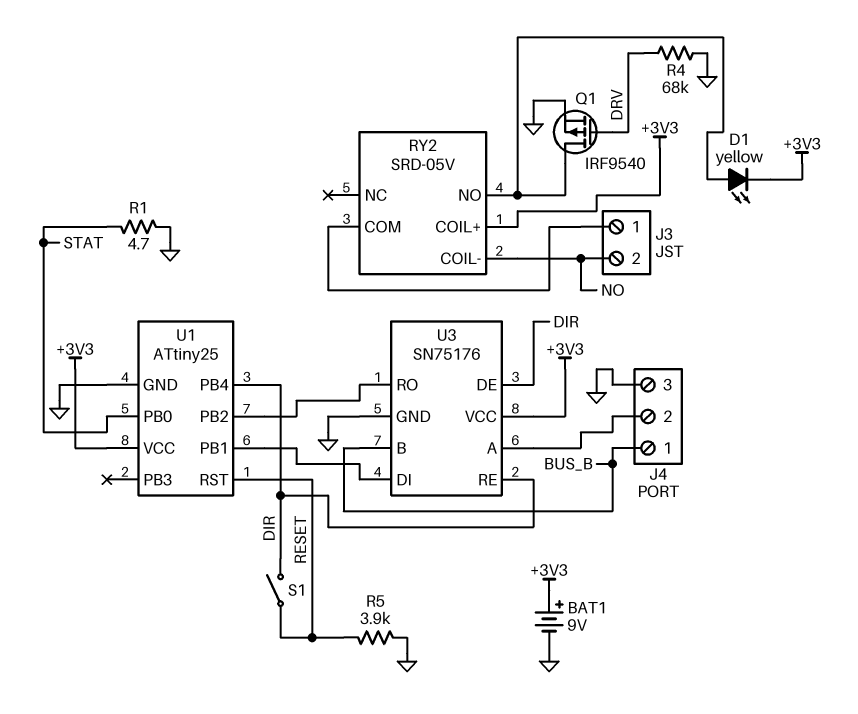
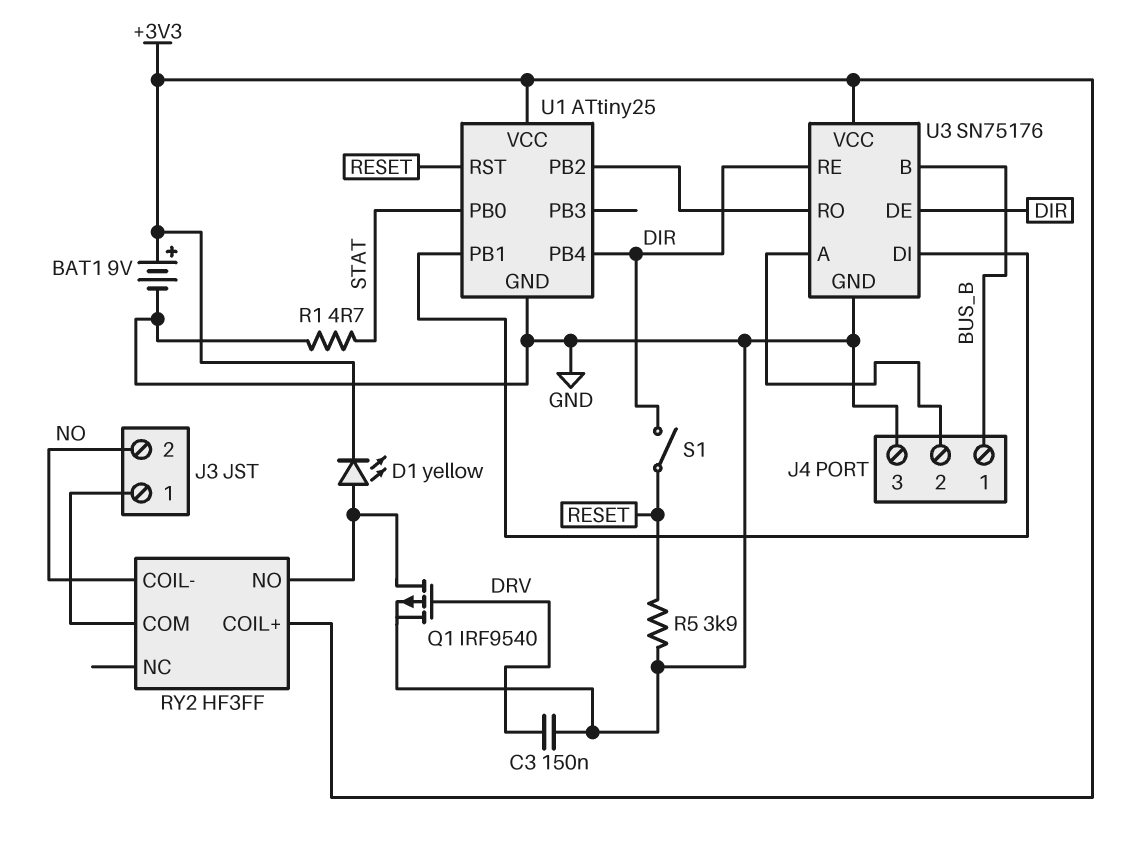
C3: none -> 150nF (DRV, GND)
R4: 68k (DRV, GND) -> none
RY2: SRD-05V -> HF3FF

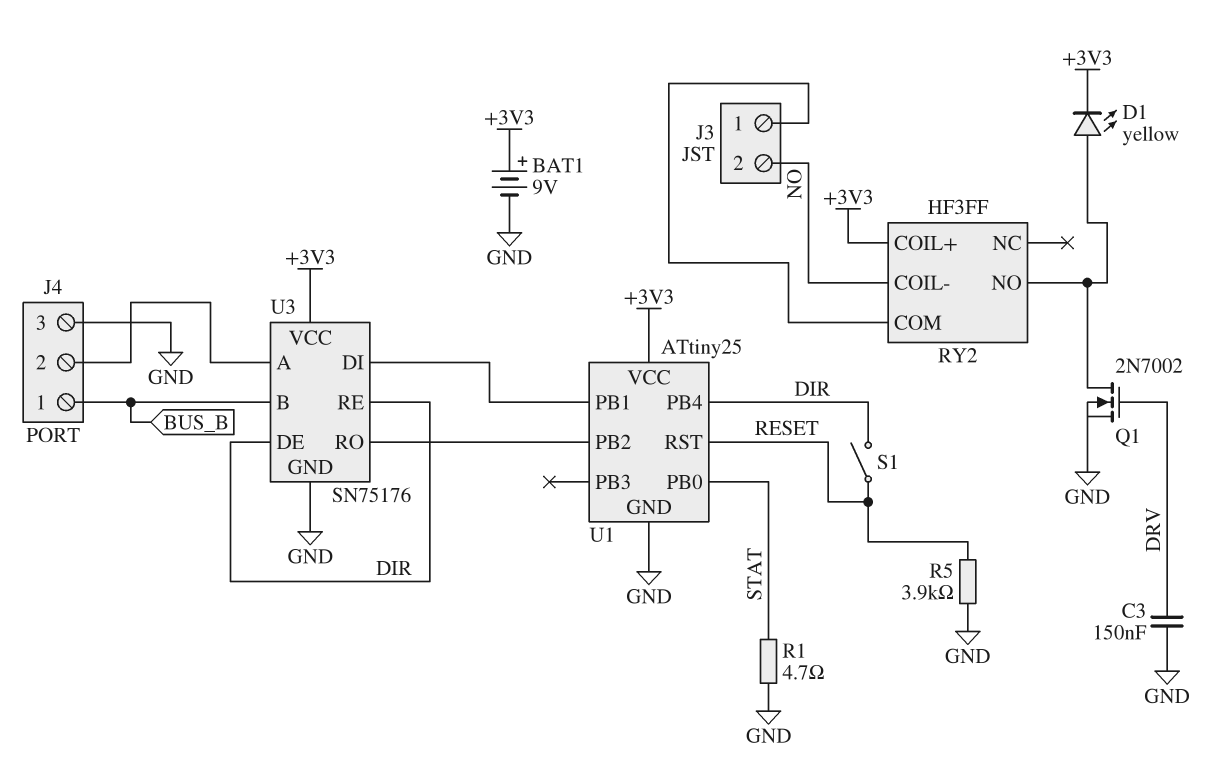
Q1: PMOS IRF9540 (G DRV, D RY2/NO, S GND) -> NMOS 2N7002 (G DRV, D RY2/NO, S GND)

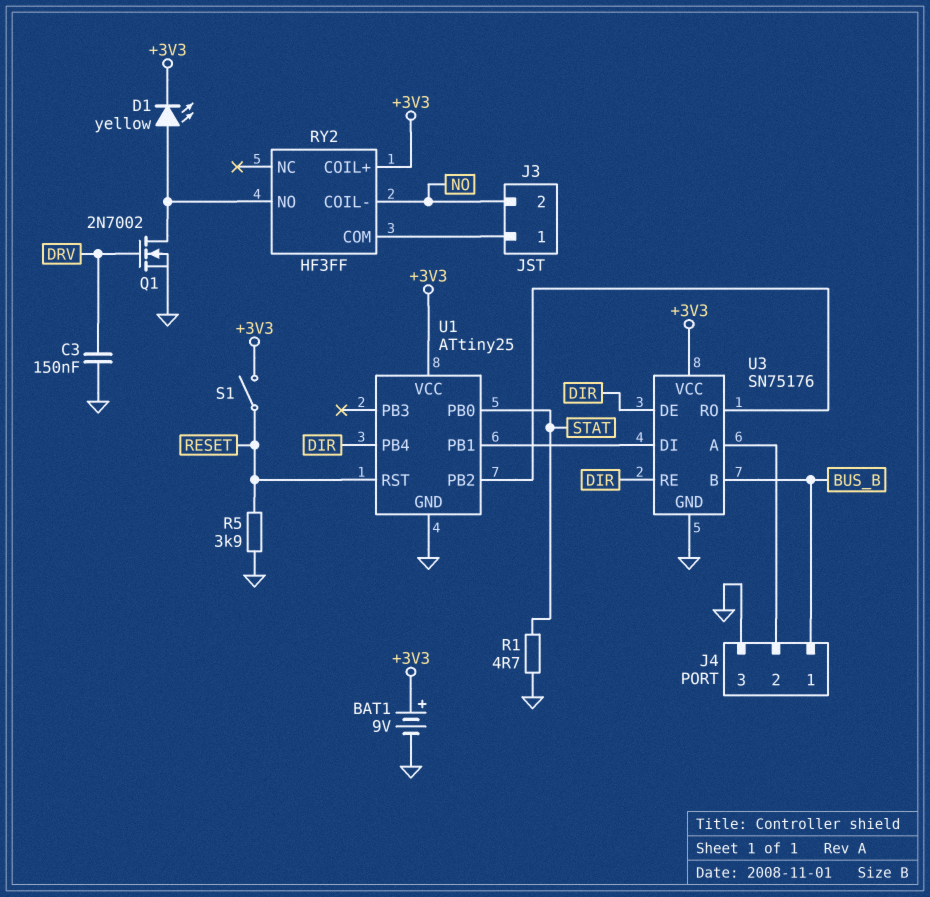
S1: switch (DIR, RESET) -> switch (+3V3, RESET)

